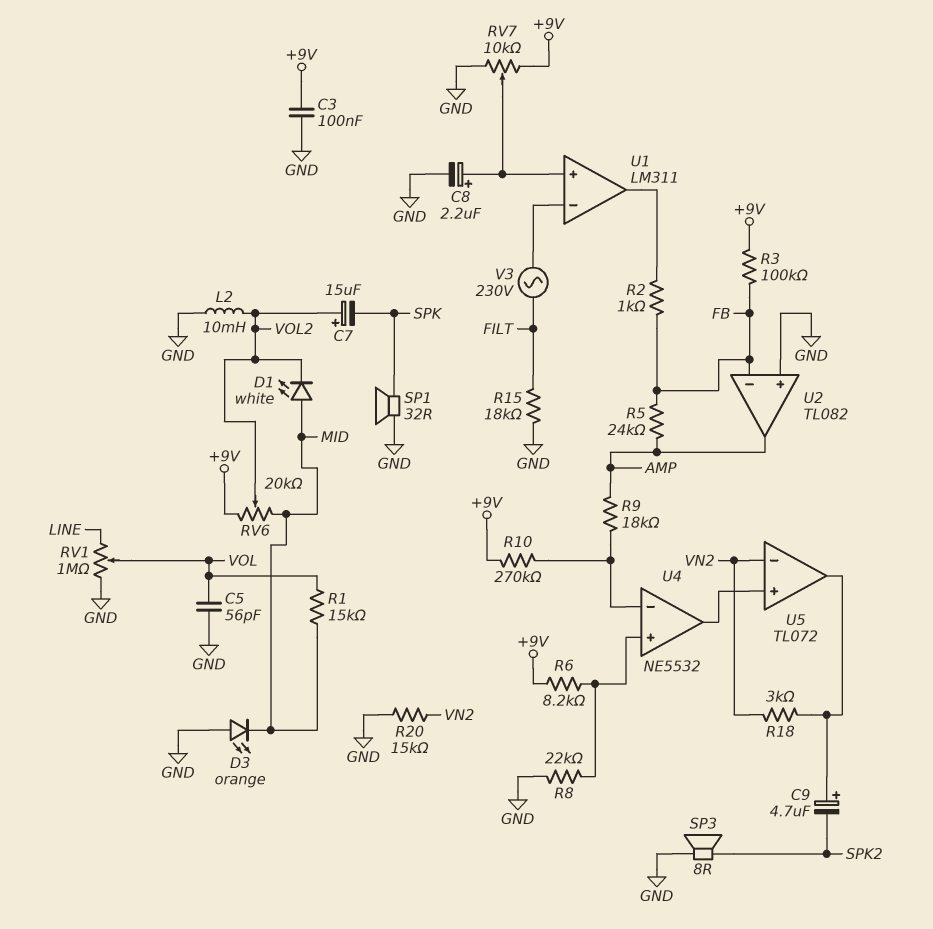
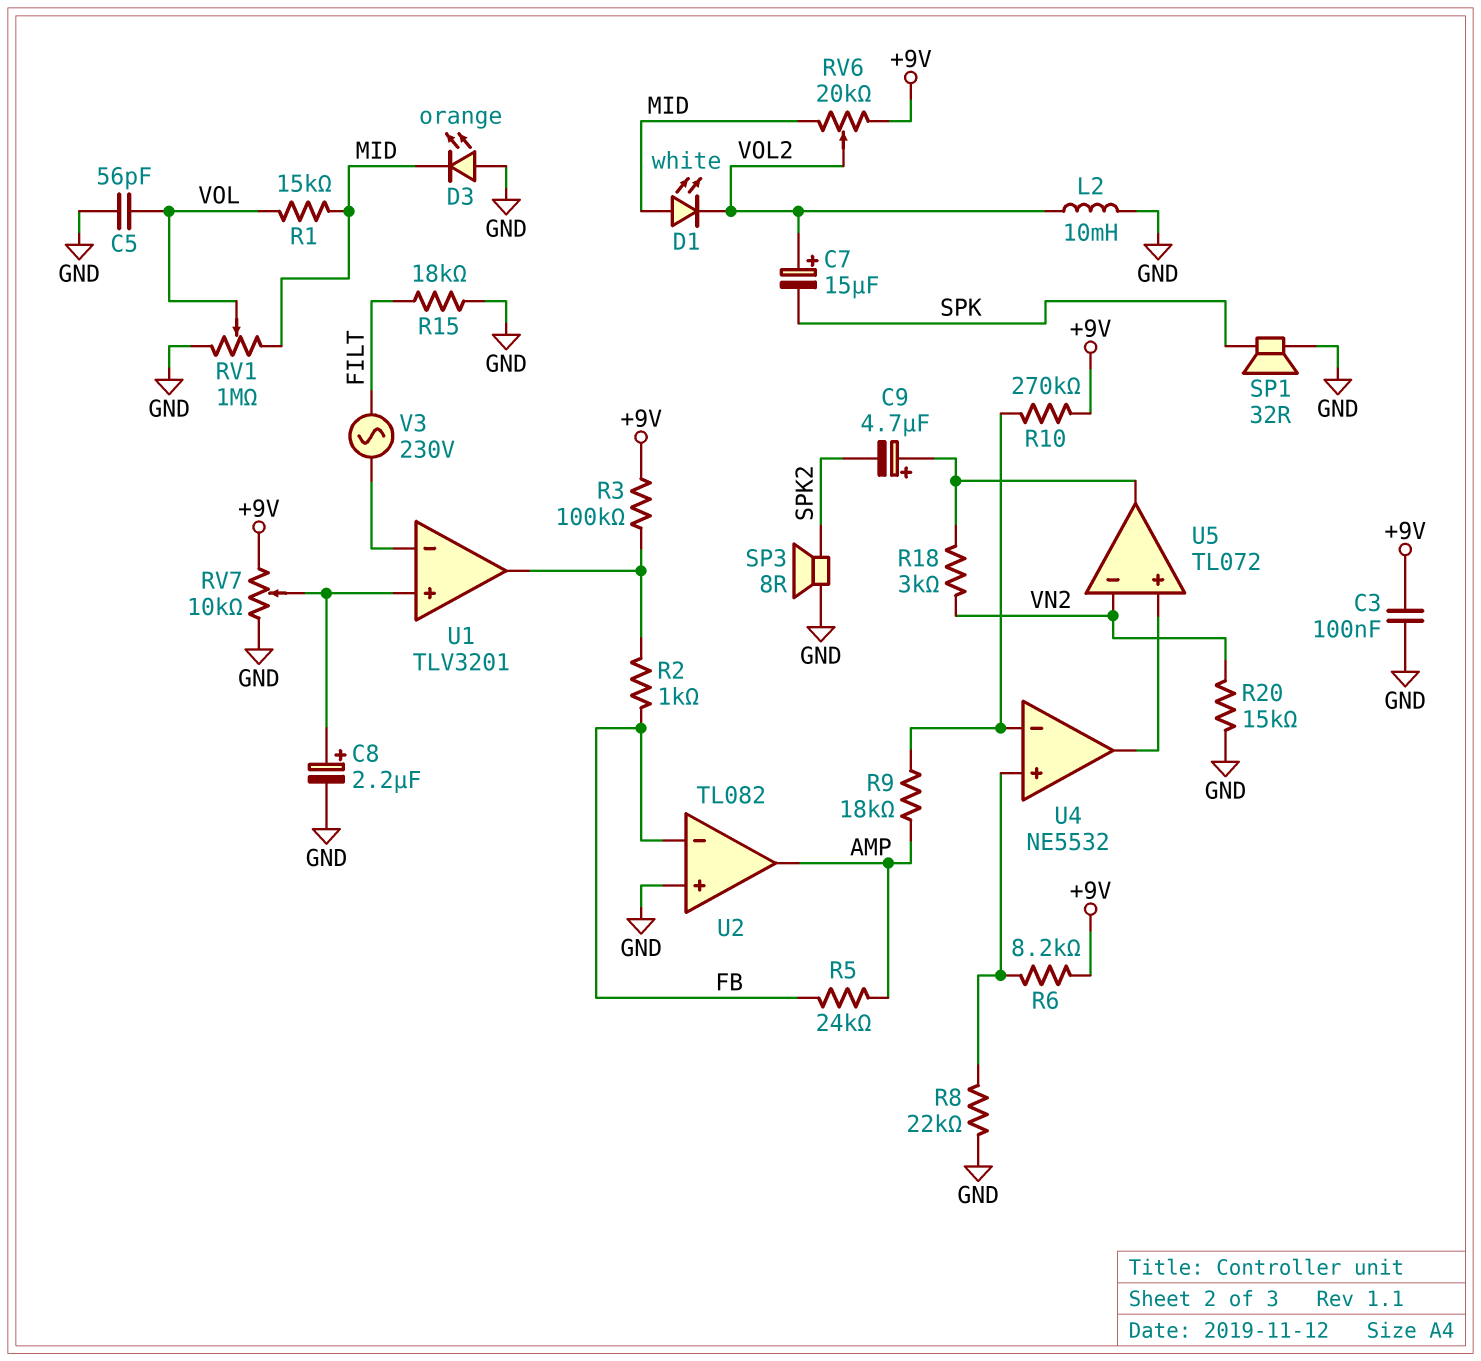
R3: 100k (+9V, FB) -> 100k (+9V, U1/out)
RV1: 1M (GND, LINE, wiper VOL) -> 1M (GND, MID, wiper VOL)
U1: LM311 -> TLV3201

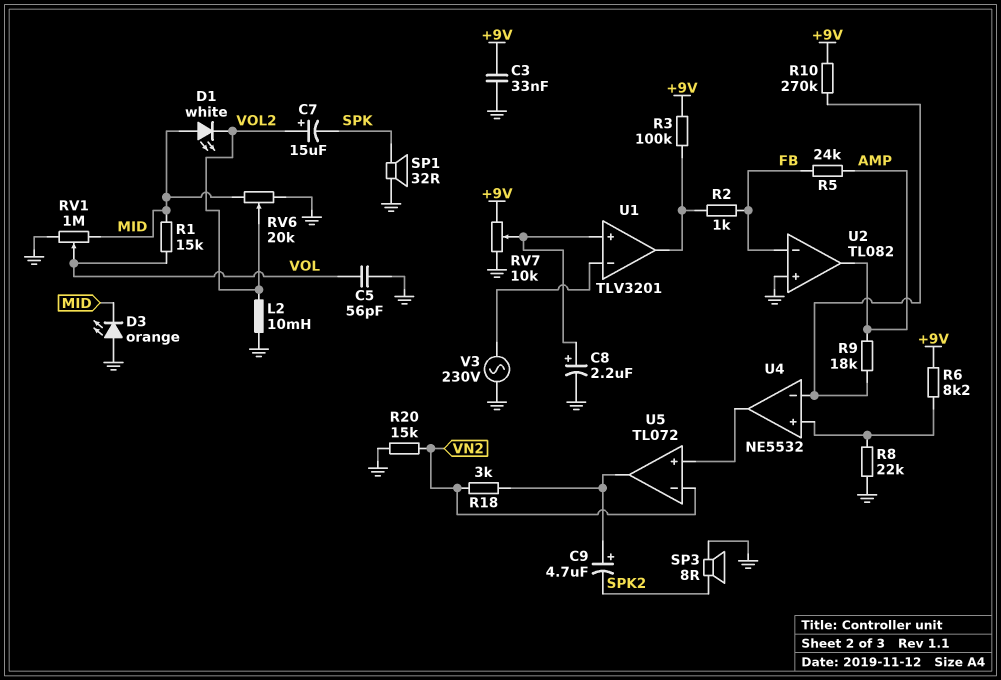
C3: 100nF (+9V, GND) -> 33nF (+9V, GND)
R15: 18k (FILT, GND) -> none
RV6: 20k (+9V, MID, wiper VOL2) -> 20k (GND, MID, wiper VOL2)
V3: AC 230V (FILT, U1/in-) -> AC 230V (GND, U1/in-)

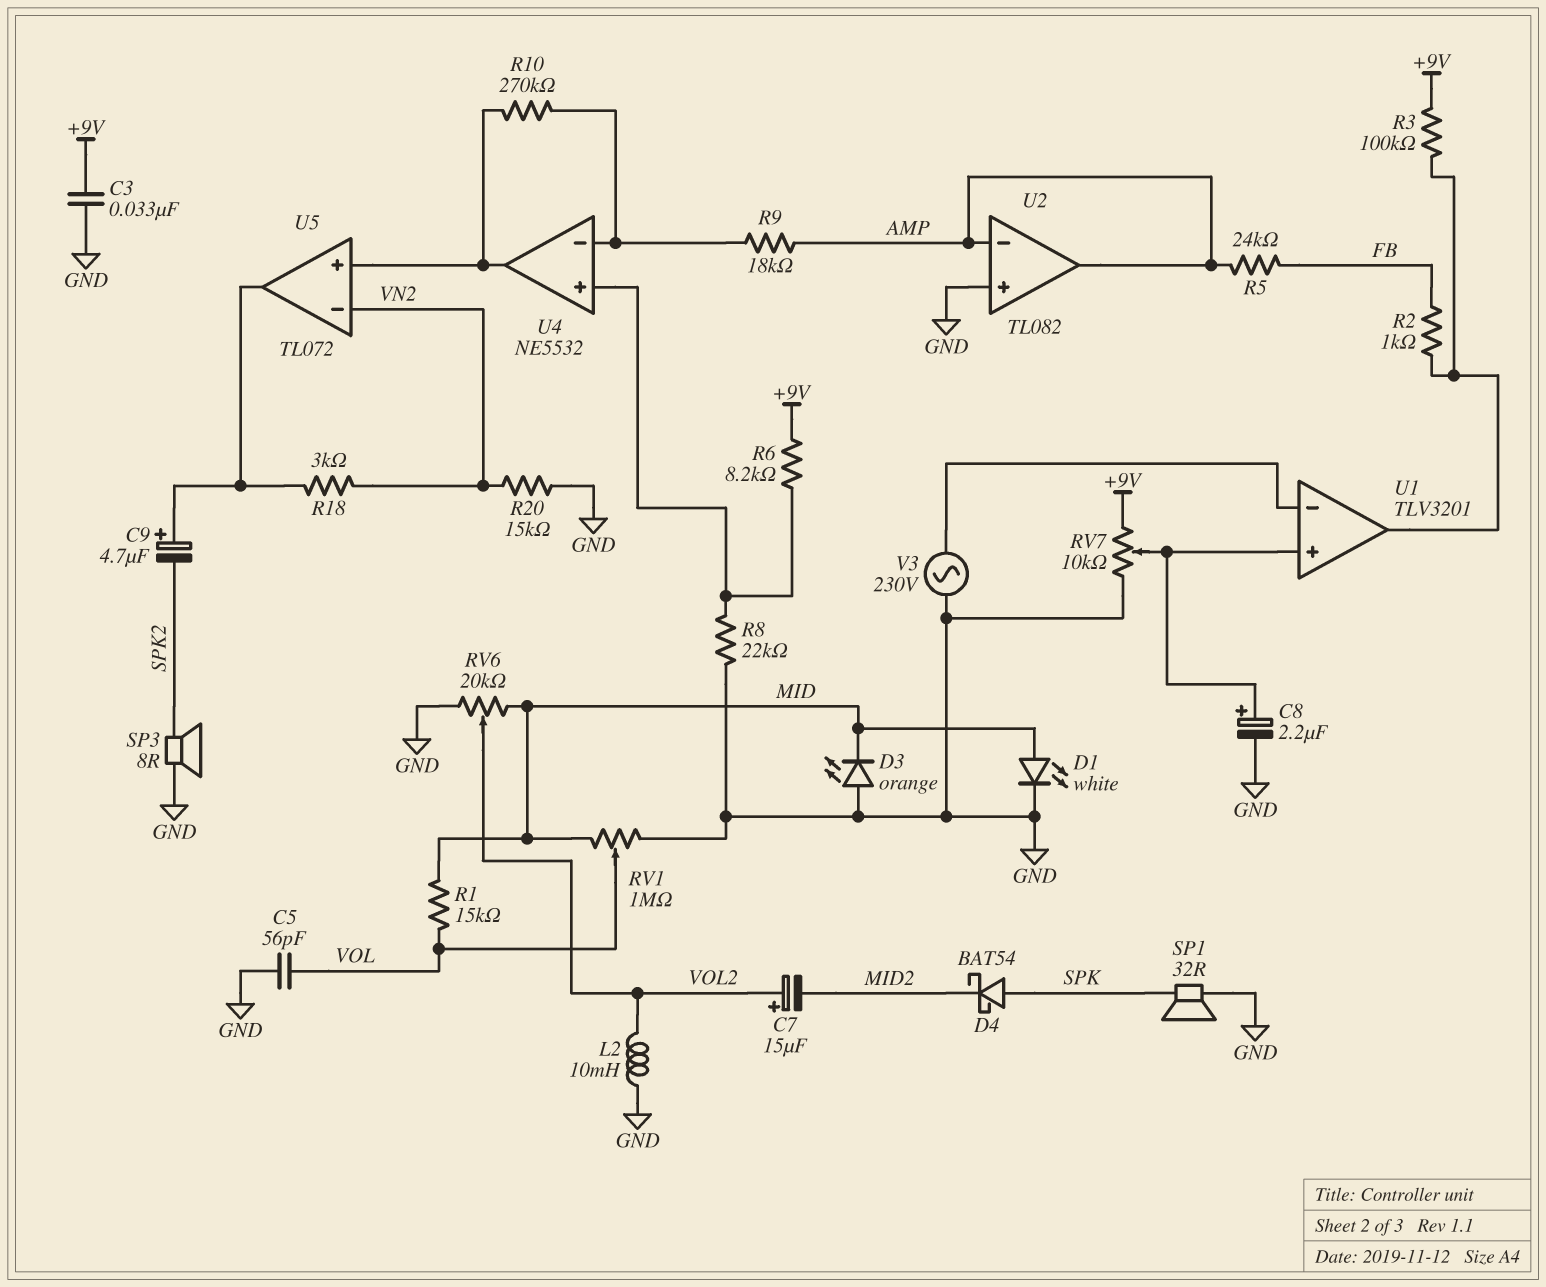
C7: 15uF (plus VOL2, minus SPK) -> 15uF (plus VOL2, minus MID2)
D1: LED white (A MID, K VOL2) -> LED white (A MID, K GND)
D4: none -> schottky BAT54 (A SPK, K MID2)
R10: 270k (+9V, U4/in-) -> 270k (U4/in-, U4/out)
U2 pin in-: FB -> AMP

